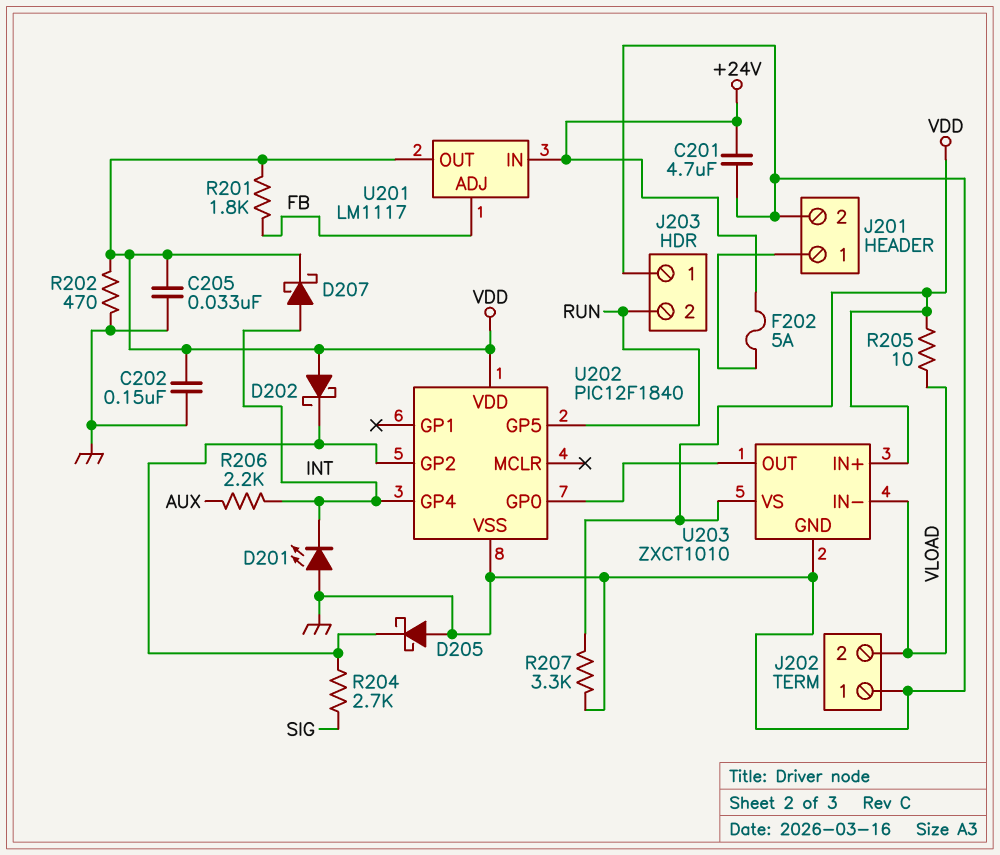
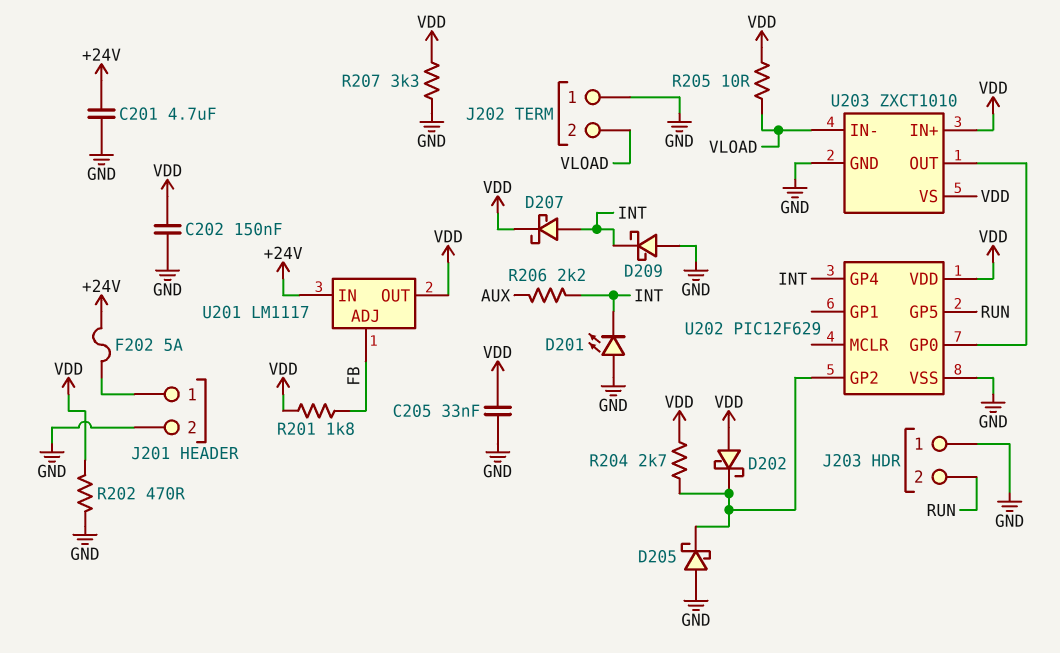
D209: none -> schottky (A GND, K INT)
R204: 2.7k (SIG, U202/GP2) -> 2.7k (U202/GP2, VDD)
U202: PIC12F1840 -> PIC12F629

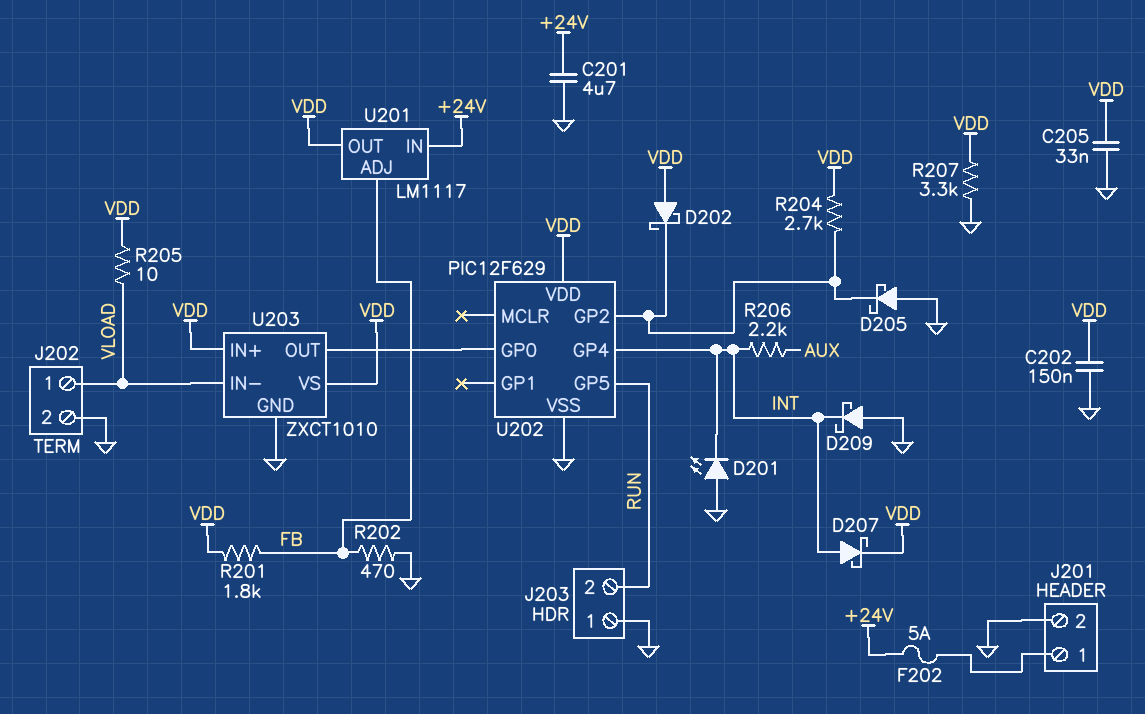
J202 pin 1: GND -> VLOAD
J202 pin 2: VLOAD -> GND
R202: 470 (GND, VDD) -> 470 (FB, GND)

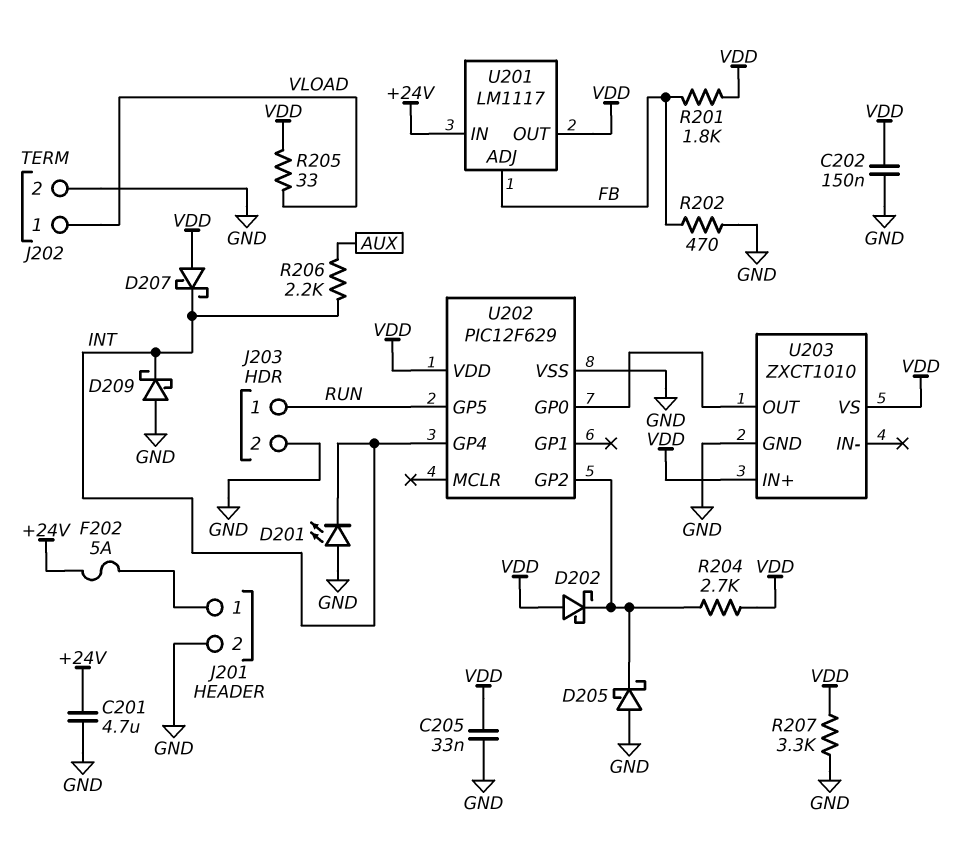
D207: schottky (A INT, K VDD) -> schottky (A VDD, K INT)
J203 pin 1: GND -> RUN
J203 pin 2: RUN -> GND
R205: 10 (VDD, VLOAD) -> 33 (VDD, VLOAD)
U203 pin IN-: VLOAD -> none

